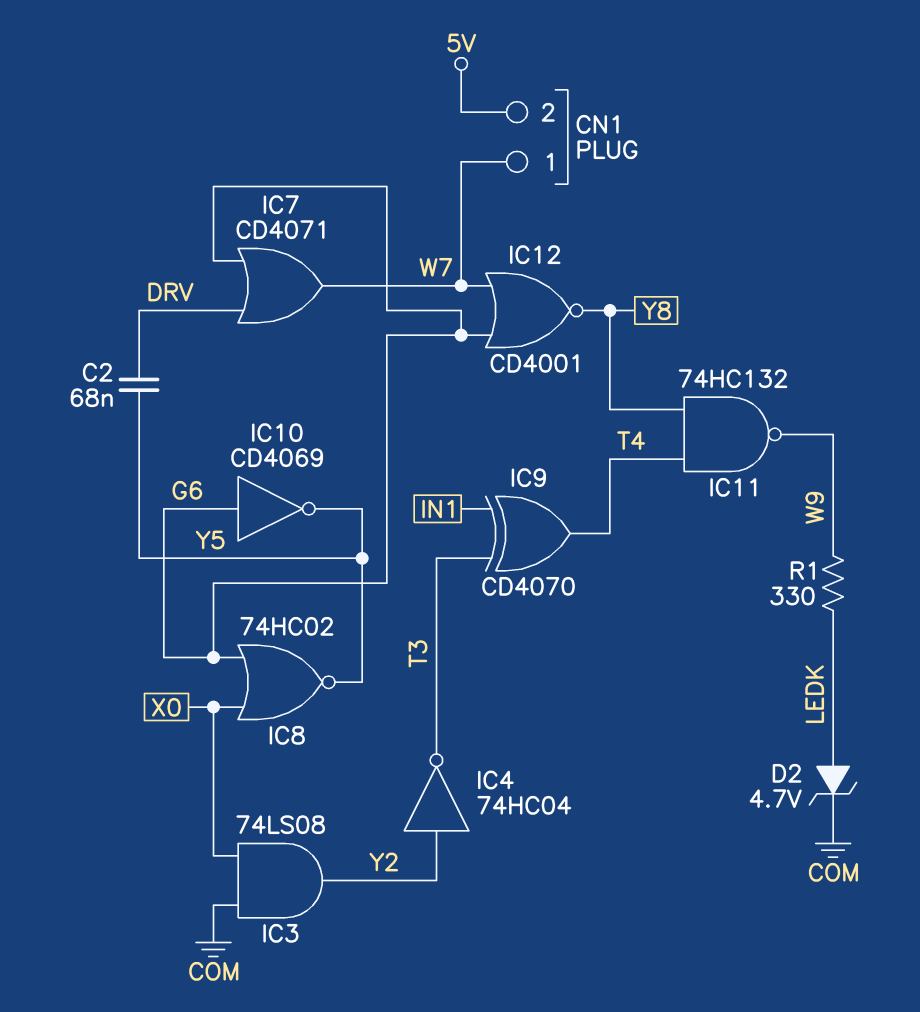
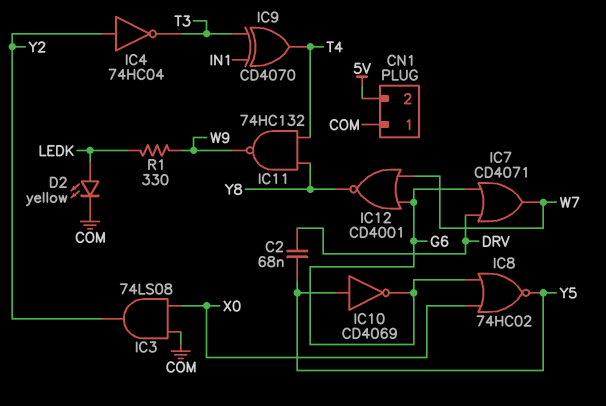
CN1 pin 1: W7 -> COM
D2: zener 4.7V (A LEDK, K COM) -> LED yellow (A LEDK, K COM)
IC10: NOT CD4069 (in G6, out Y5) -> NOT CD4069 (in Y5, out G6)

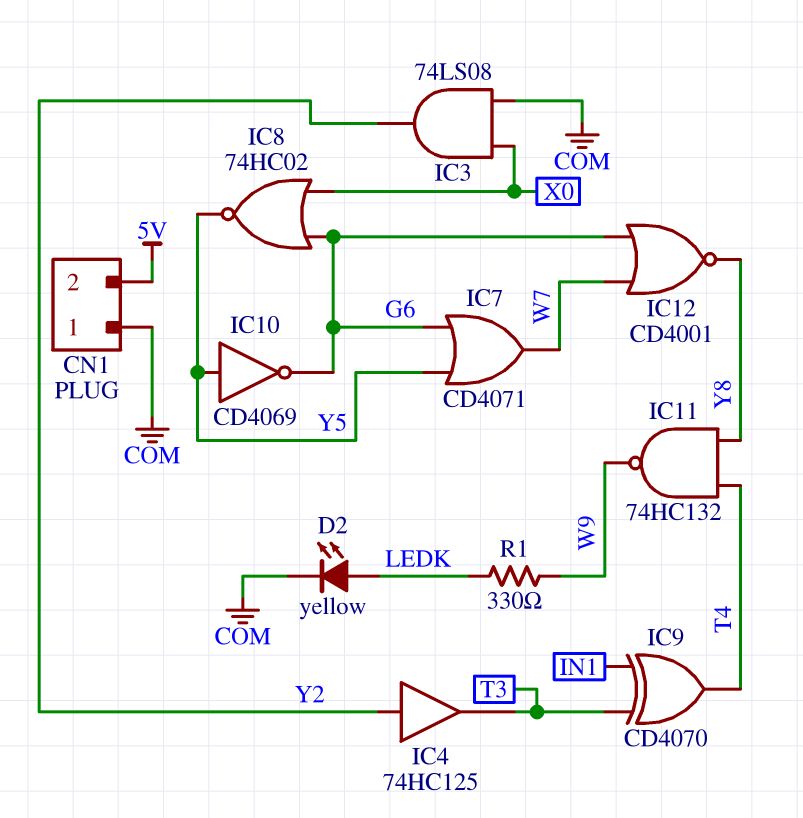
C2: 68nF (DRV, Y5) -> none
IC4: NOT 74HC04 (in Y2, out T3) -> buffer 74HC125 (in Y2, out T3)
IC7: OR CD4071 (in DRV, in G6, out W7) -> OR CD4071 (in G6, in Y5, out W7)

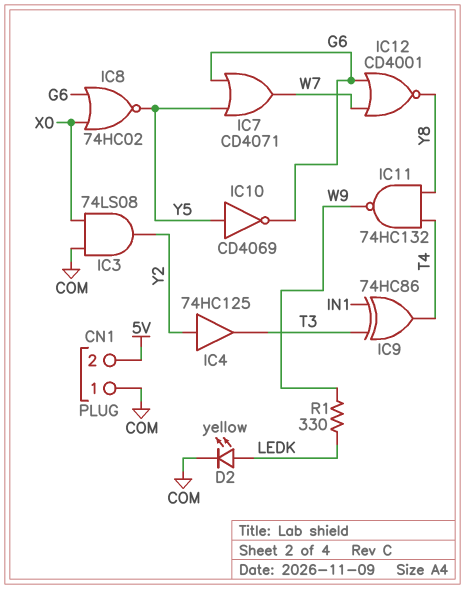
IC9: XOR CD4070 (in IN1, in T3, out T4) -> XOR 74HC86 (in IN1, in T3, out T4)

